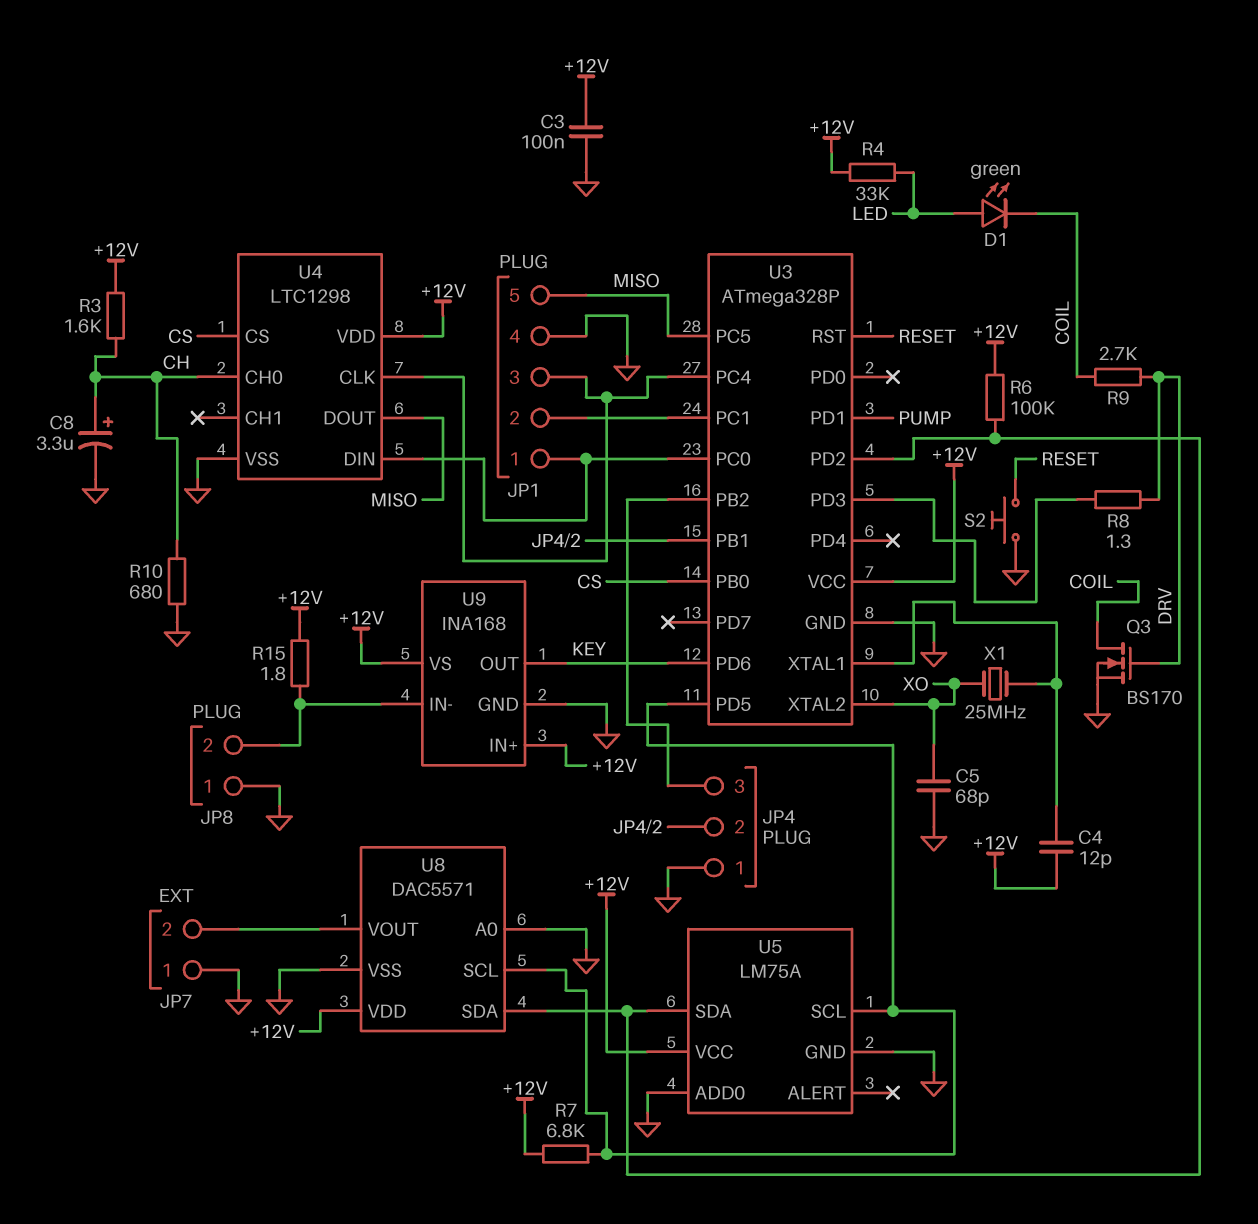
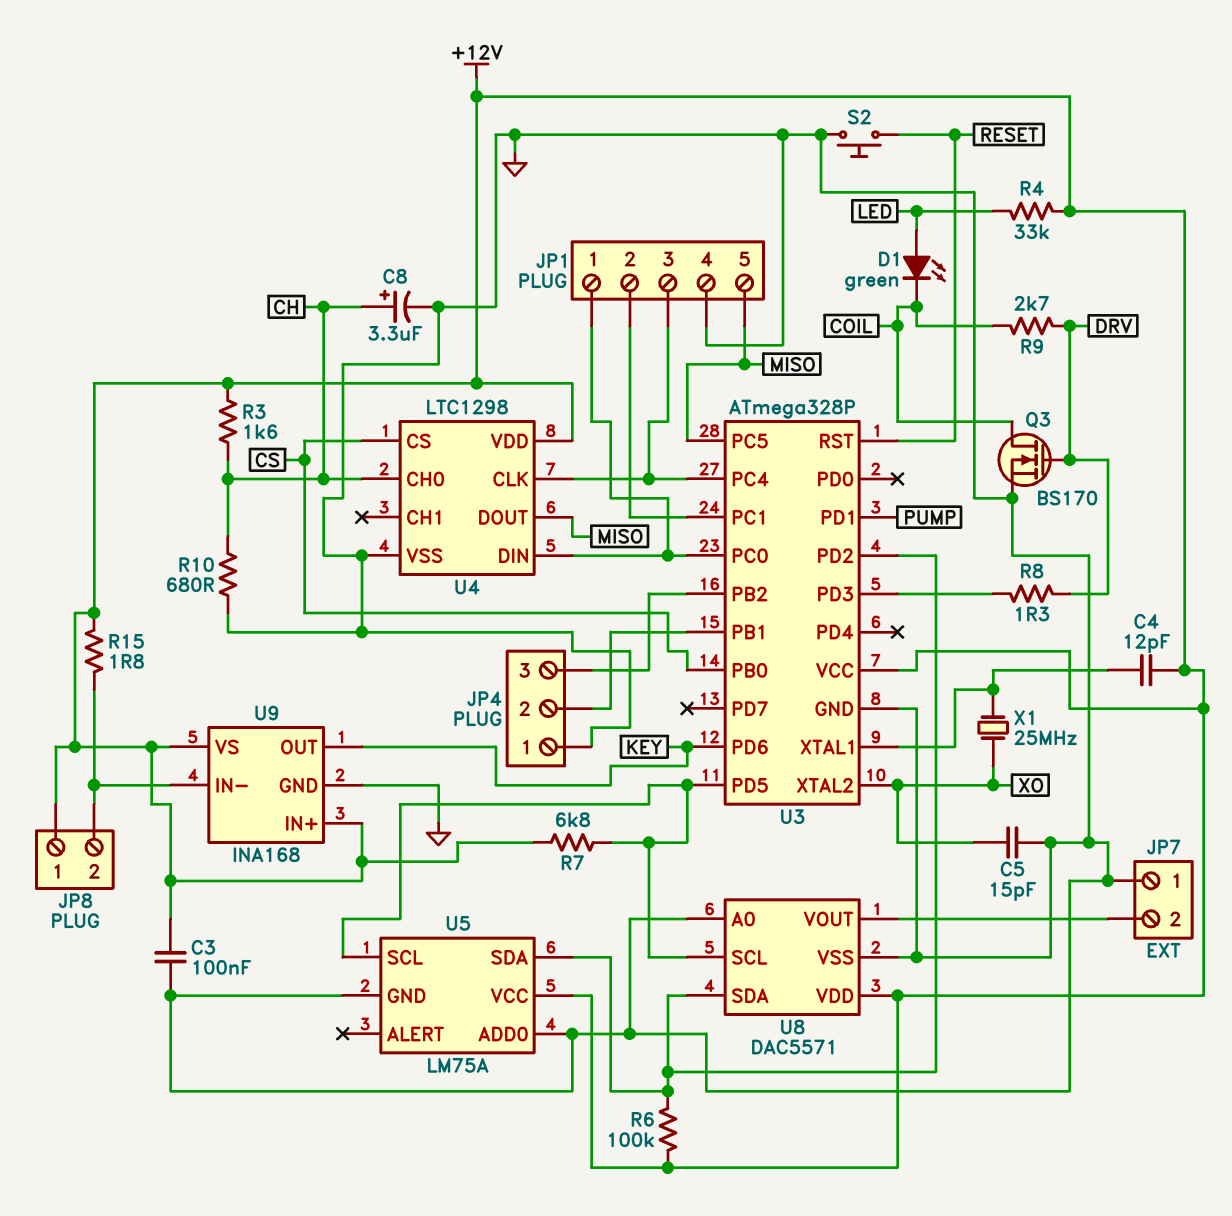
C5: 68pF (GND, XO) -> 15pF (GND, XO)
JP8 pin 1: GND -> +12V

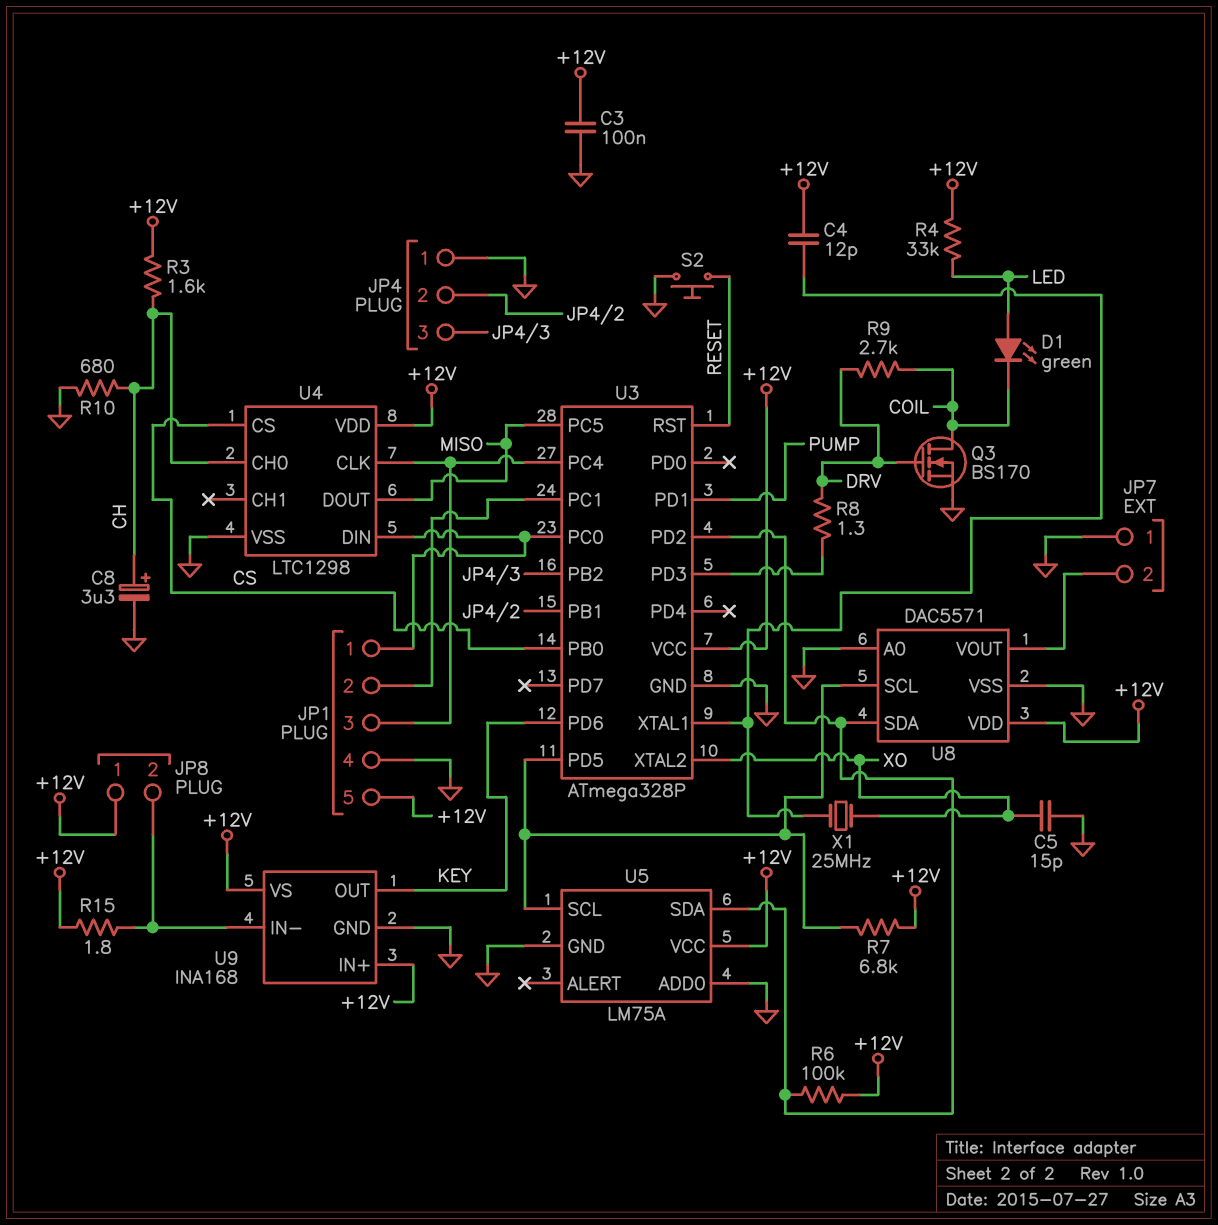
JP1 pin 5: MISO -> +12V

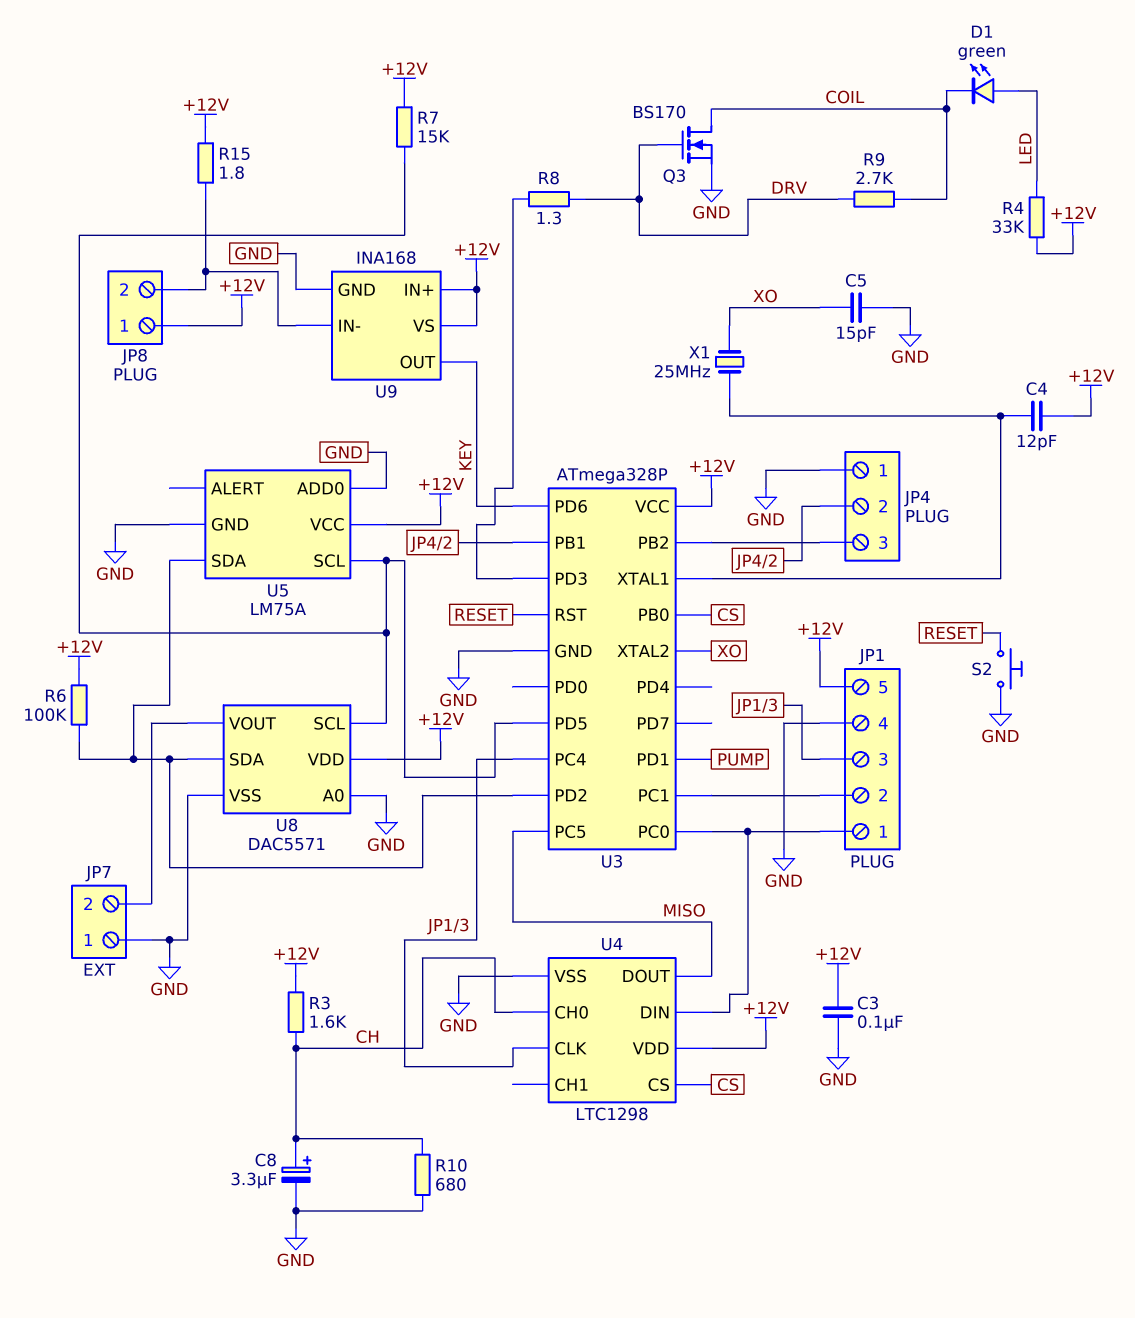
R7: 6.8k (+12V, U3/PD5) -> 15k (+12V, U3/PD5)

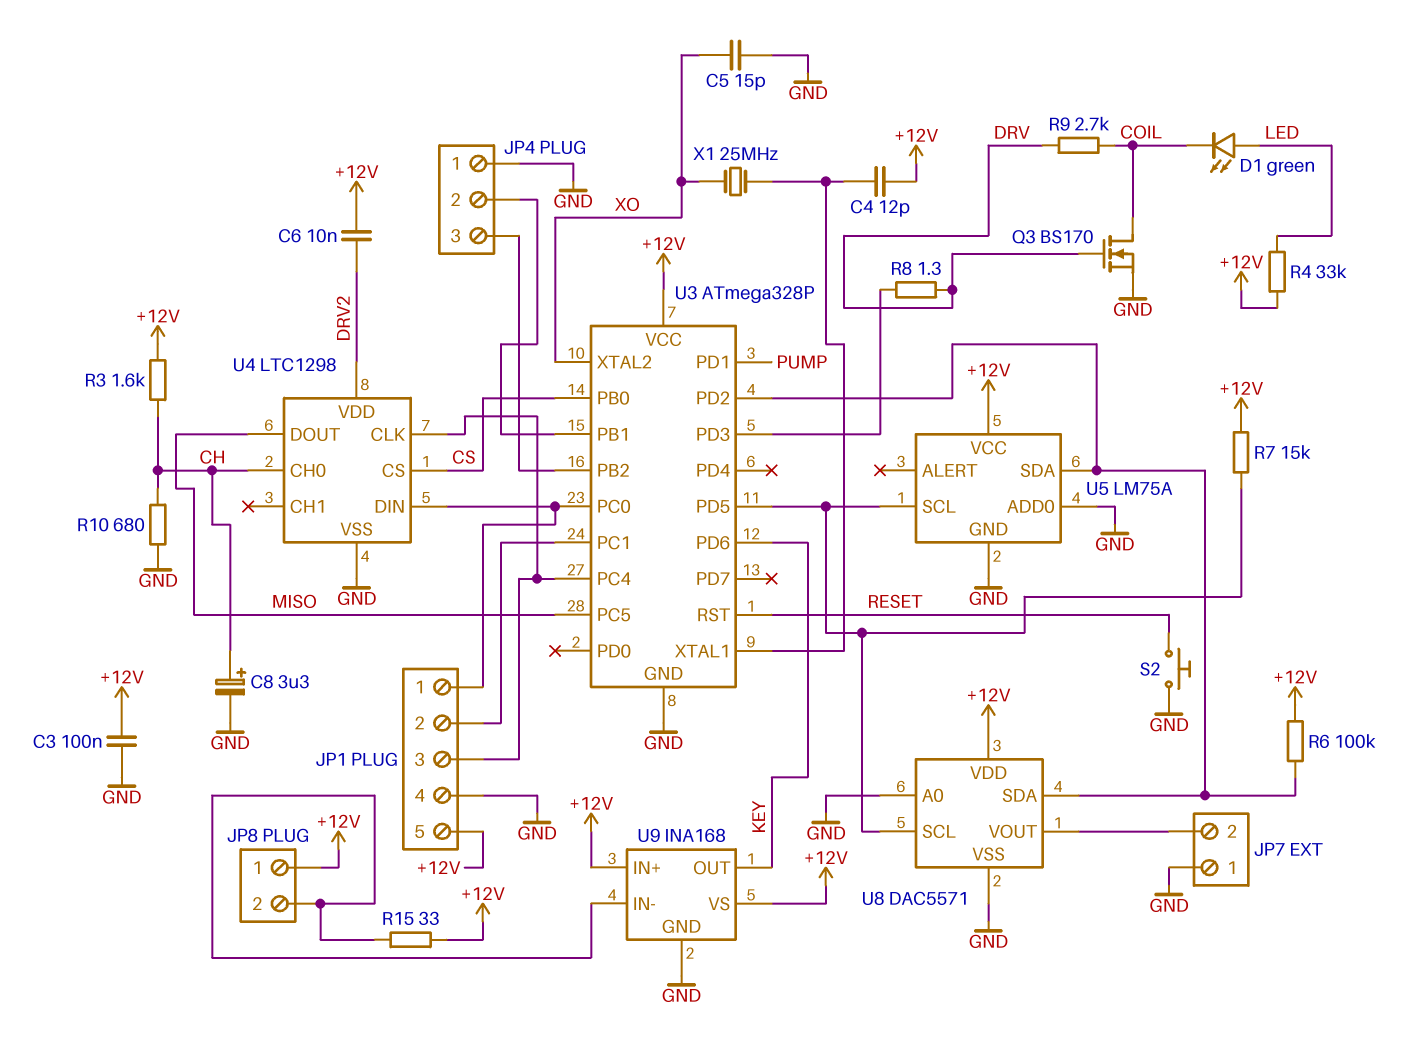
C6: none -> 10nF (+12V, DRV2)
R15: 1.8 (+12V, JP8/2) -> 33 (+12V, JP8/2)
U4 pin VDD: +12V -> DRV2

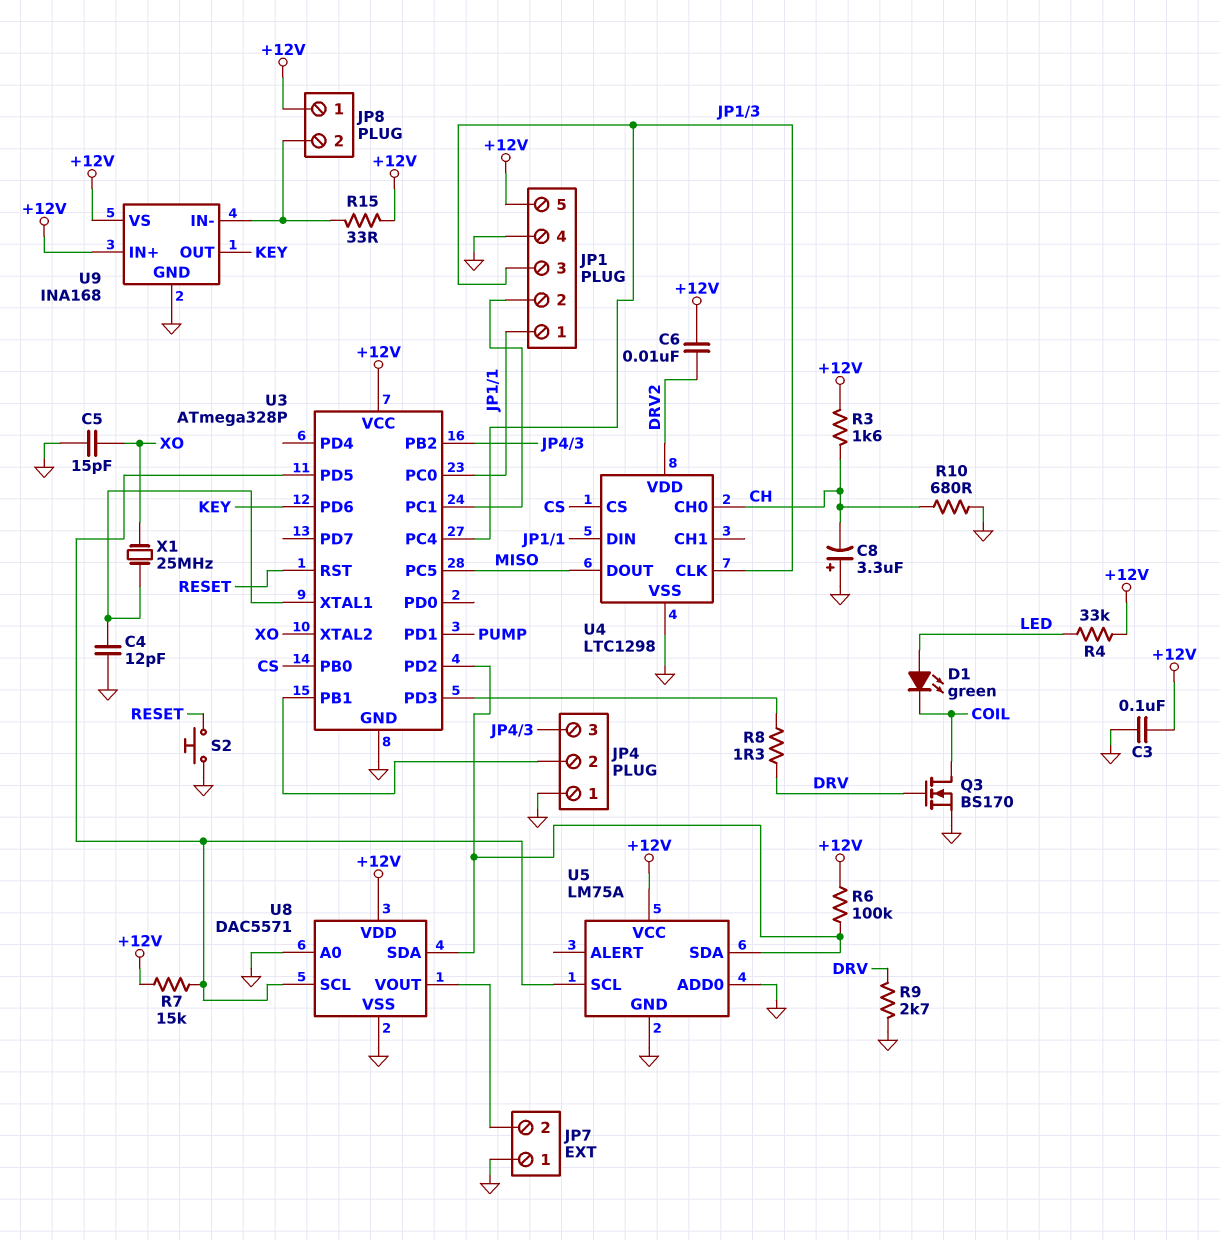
C4: 12pF (+12V, U3/XTAL1) -> 12pF (GND, U3/XTAL1)
C8: 3.3uF (plus CH, minus GND) -> 3.3uF (plus GND, minus CH)
R9: 2.7k (COIL, DRV) -> 2.7k (DRV, GND)

